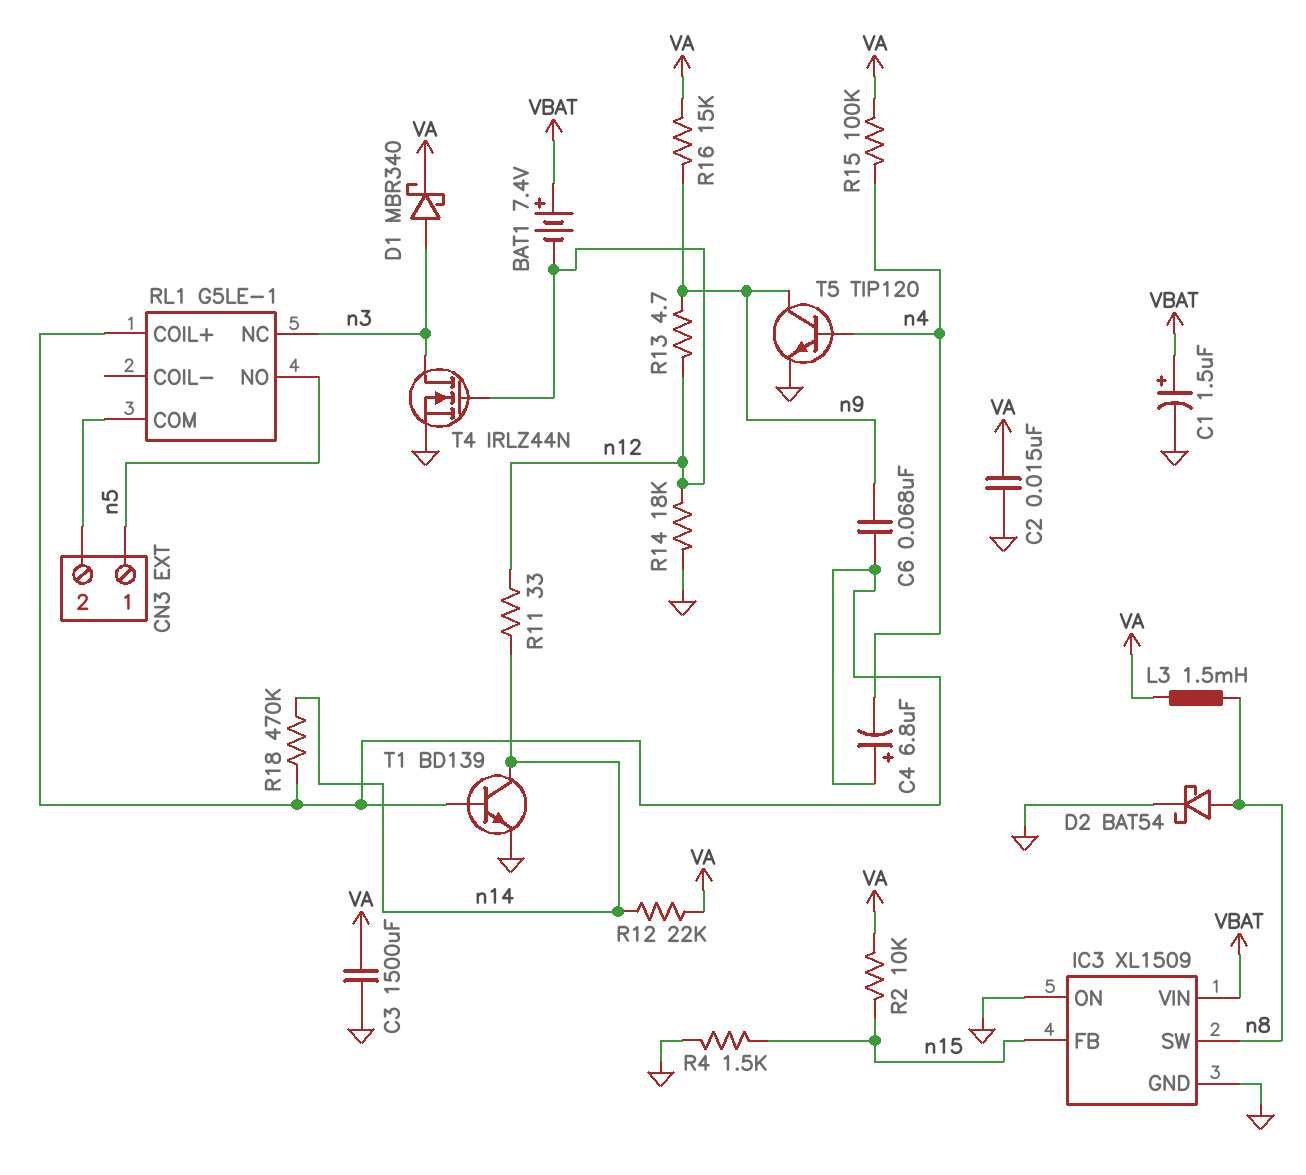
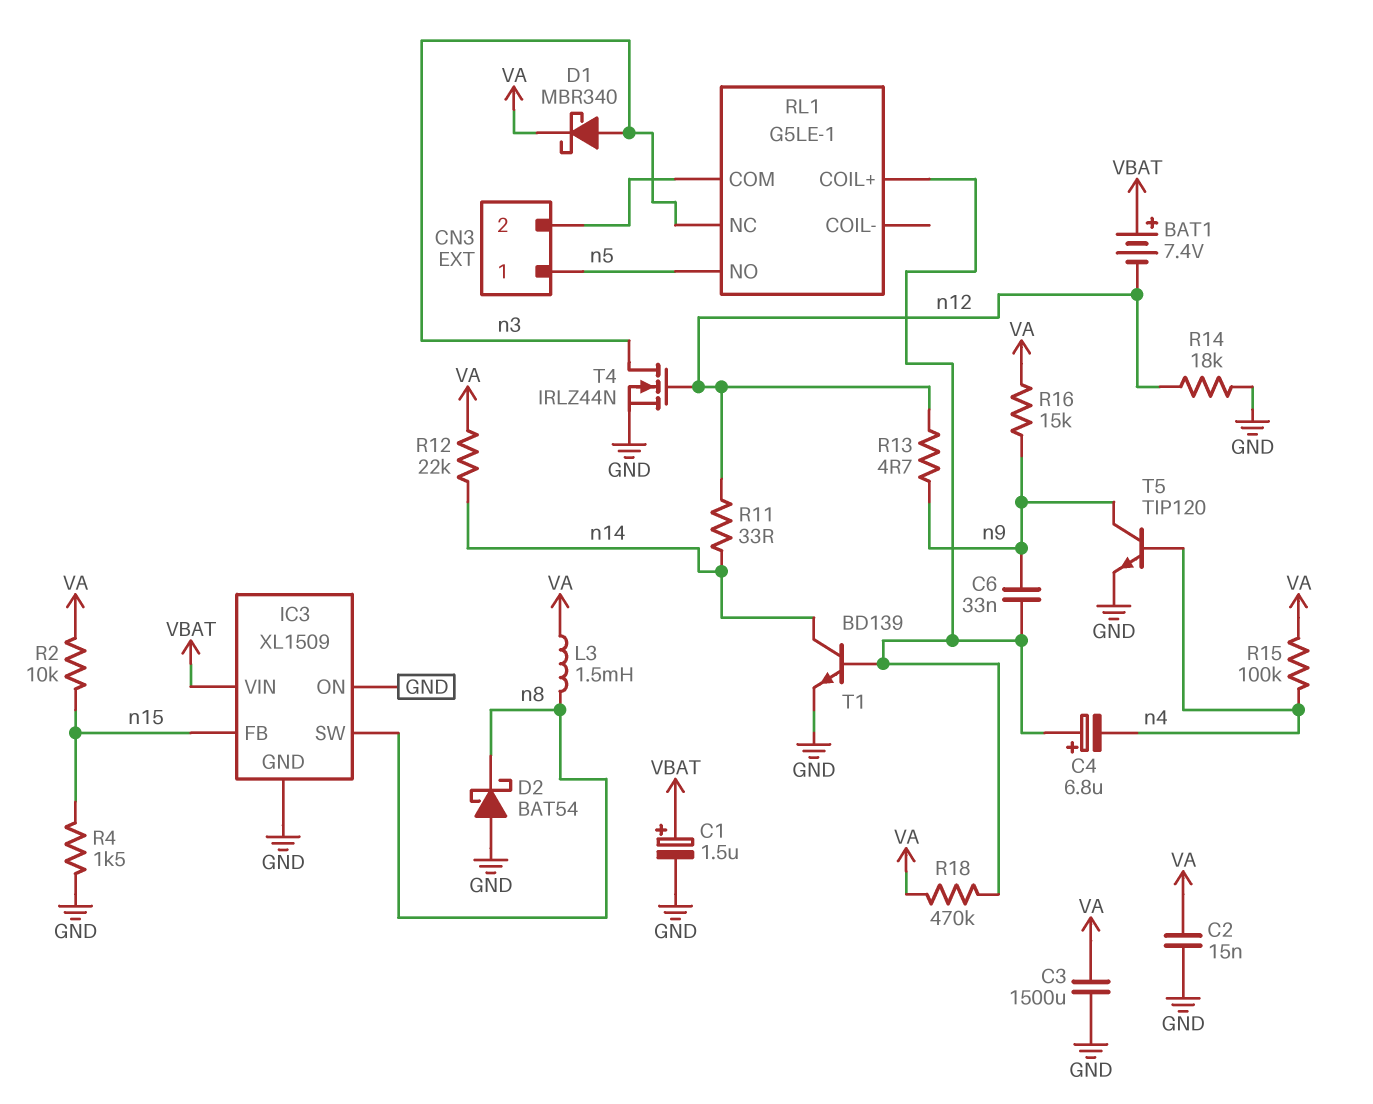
C6: 68nF (RL1/COIL+, n9) -> 33nF (RL1/COIL+, n9)
D2: schottky BAT54 (A n8, K GND) -> schottky BAT54 (A GND, K n8)
R18: 470k (RL1/COIL+, n14) -> 470k (RL1/COIL+, VA)

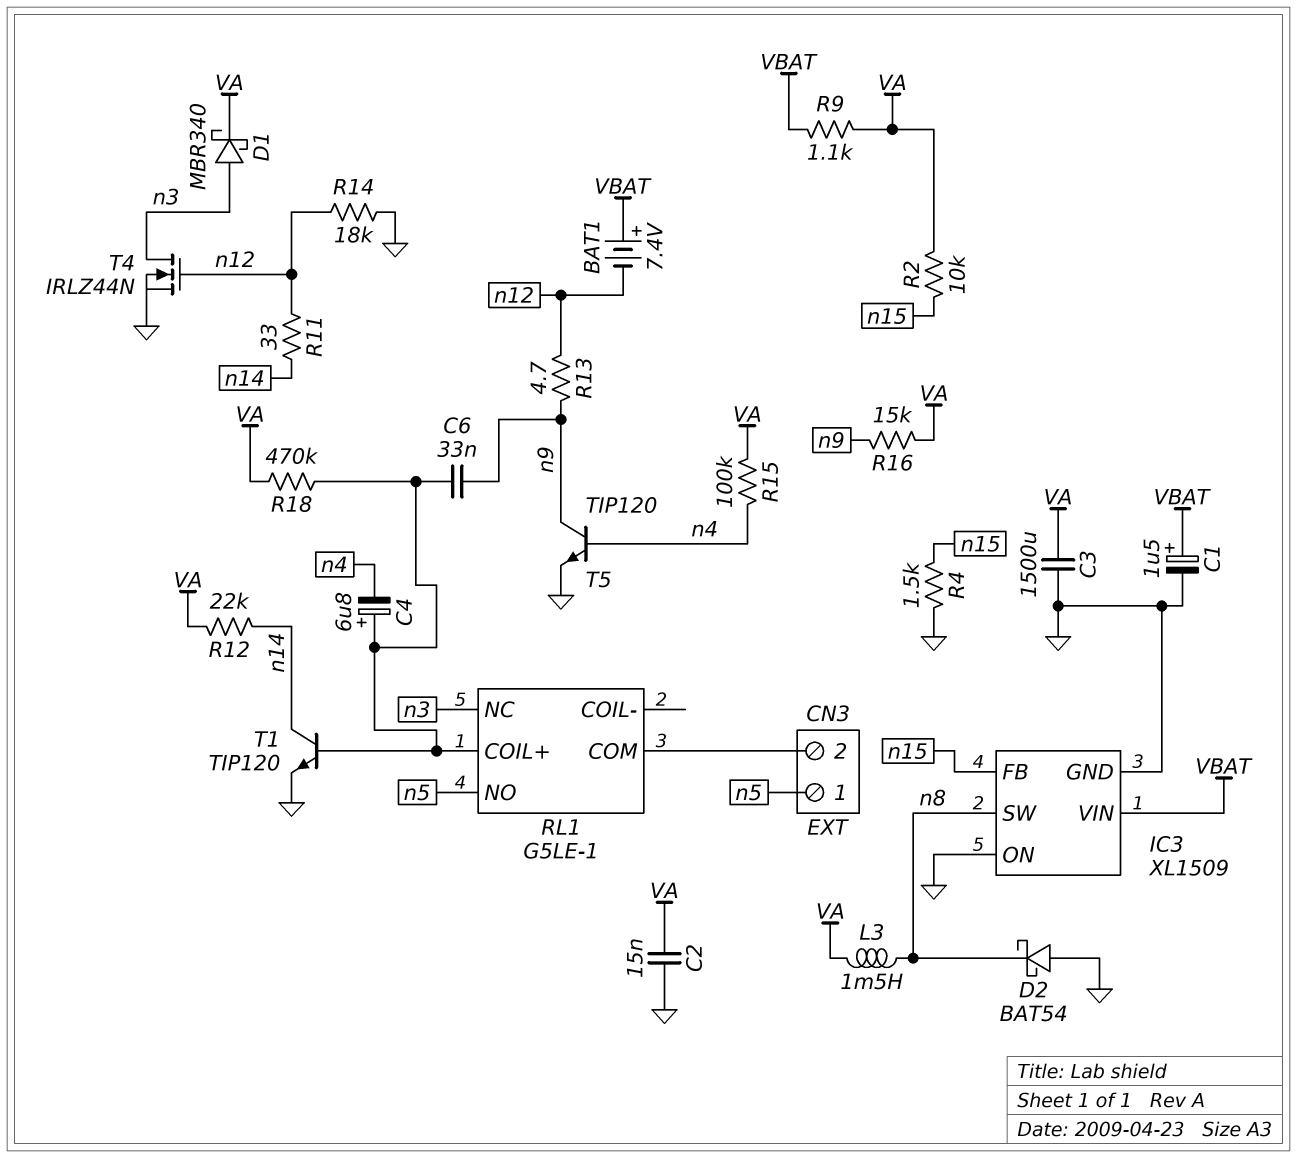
R9: none -> 1.1k (VA, VBAT)
T1: NPN BD139 (B RL1/COIL+, C n14, E GND) -> NPN TIP120 (B RL1/COIL+, C n14, E GND)

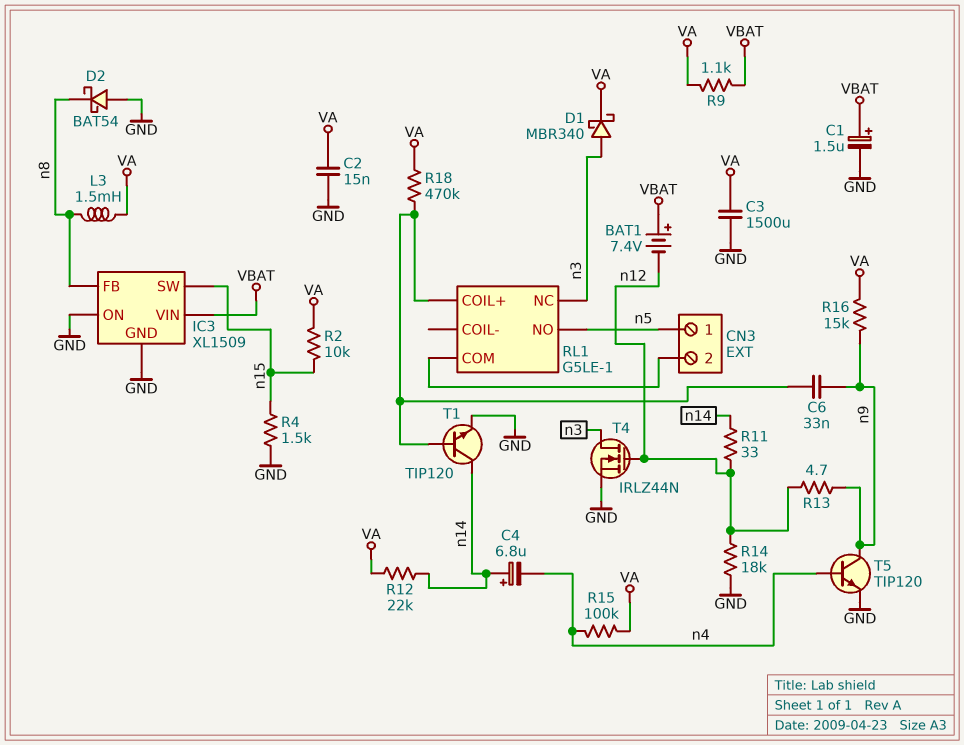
C4: 6.8uF (plus RL1/COIL+, minus n4) -> 6.8uF (plus n14, minus n4)
IC3 pin FB: n15 -> n8
IC3 pin SW: n8 -> n15

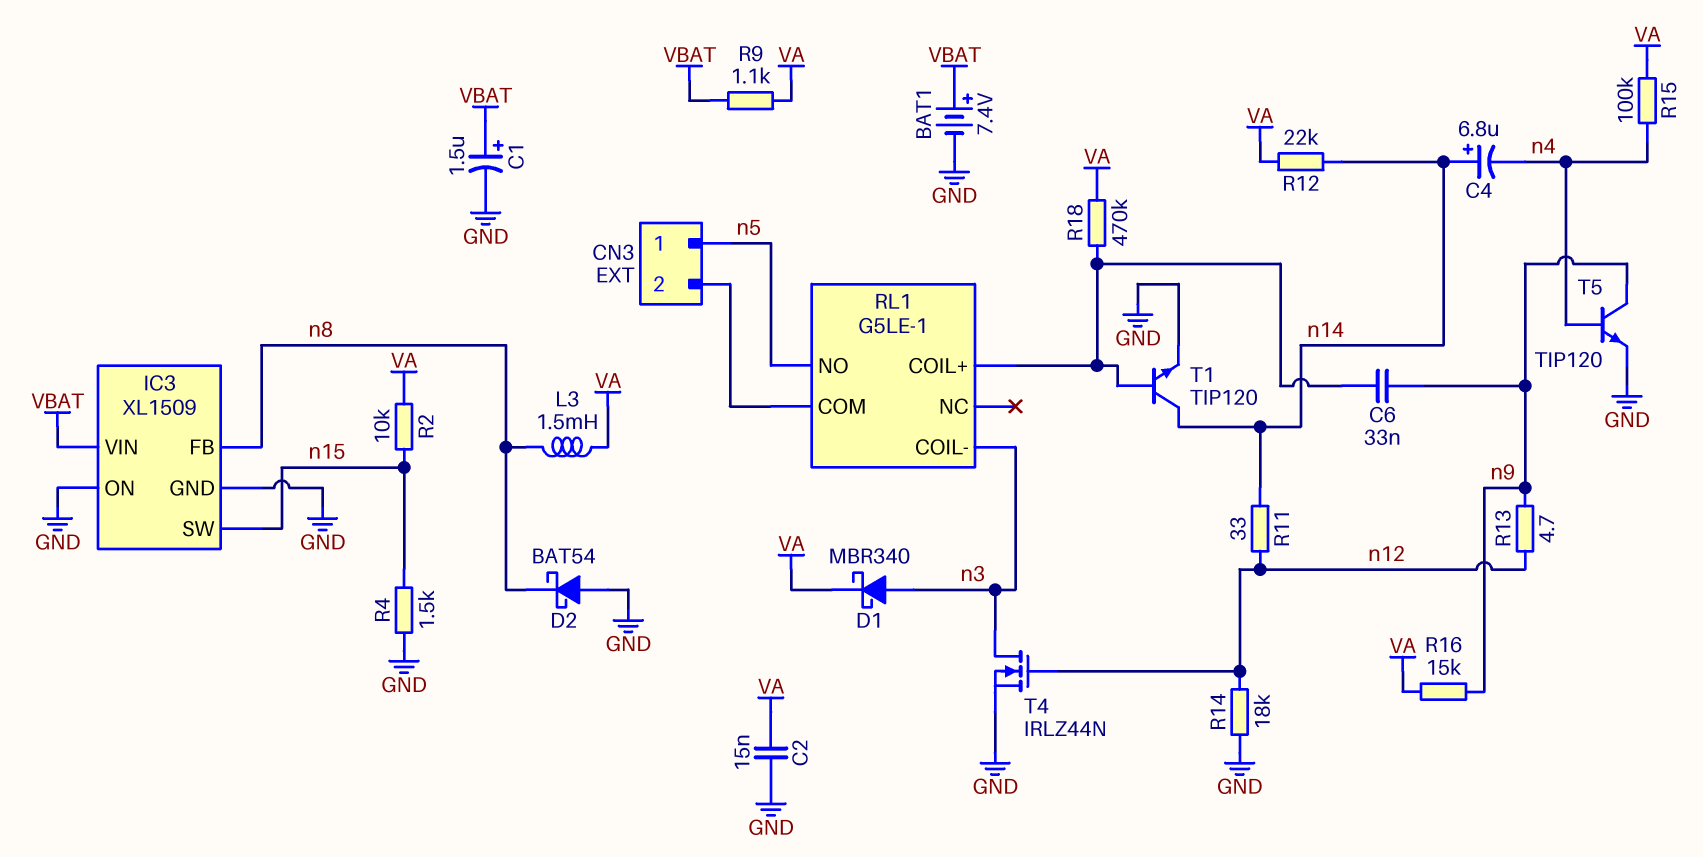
BAT1: 7.4V (plus VBAT, minus n12) -> 7.4V (plus VBAT, minus GND)
C3: 1500uF (GND, VA) -> none
RL1 pin COIL-: none -> n3
RL1 pin NC: n3 -> none

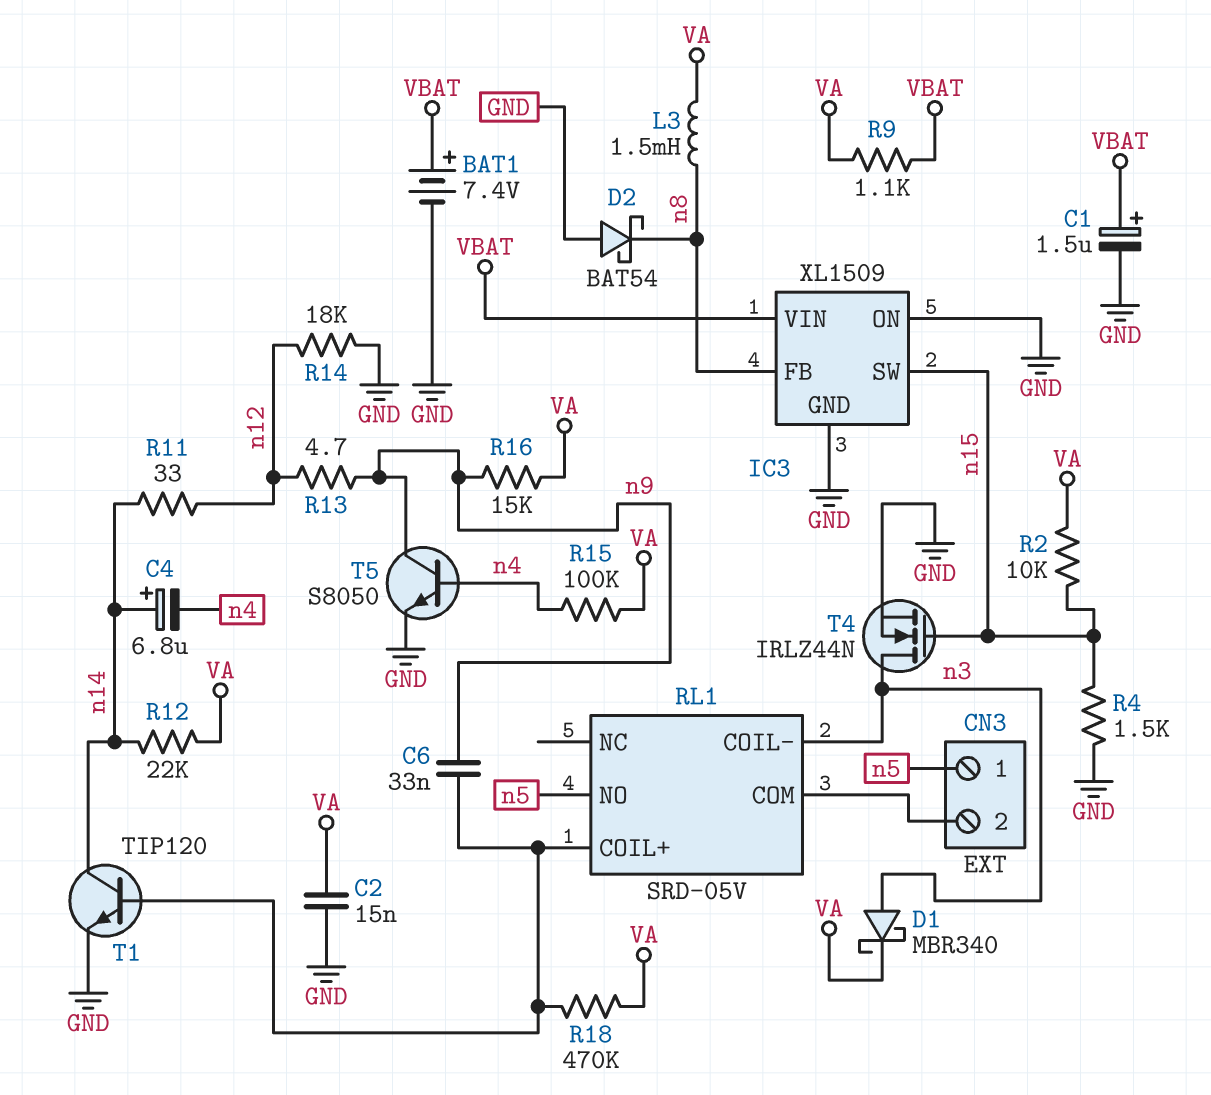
RL1: G5LE-1 -> SRD-05V
T4: NMOS IRLZ44N (G n12, D n3, S GND) -> NMOS IRLZ44N (G n15, D n3, S GND)
T5: NPN TIP120 (B n4, C n9, E GND) -> NPN S8050 (B n4, C n9, E GND)

